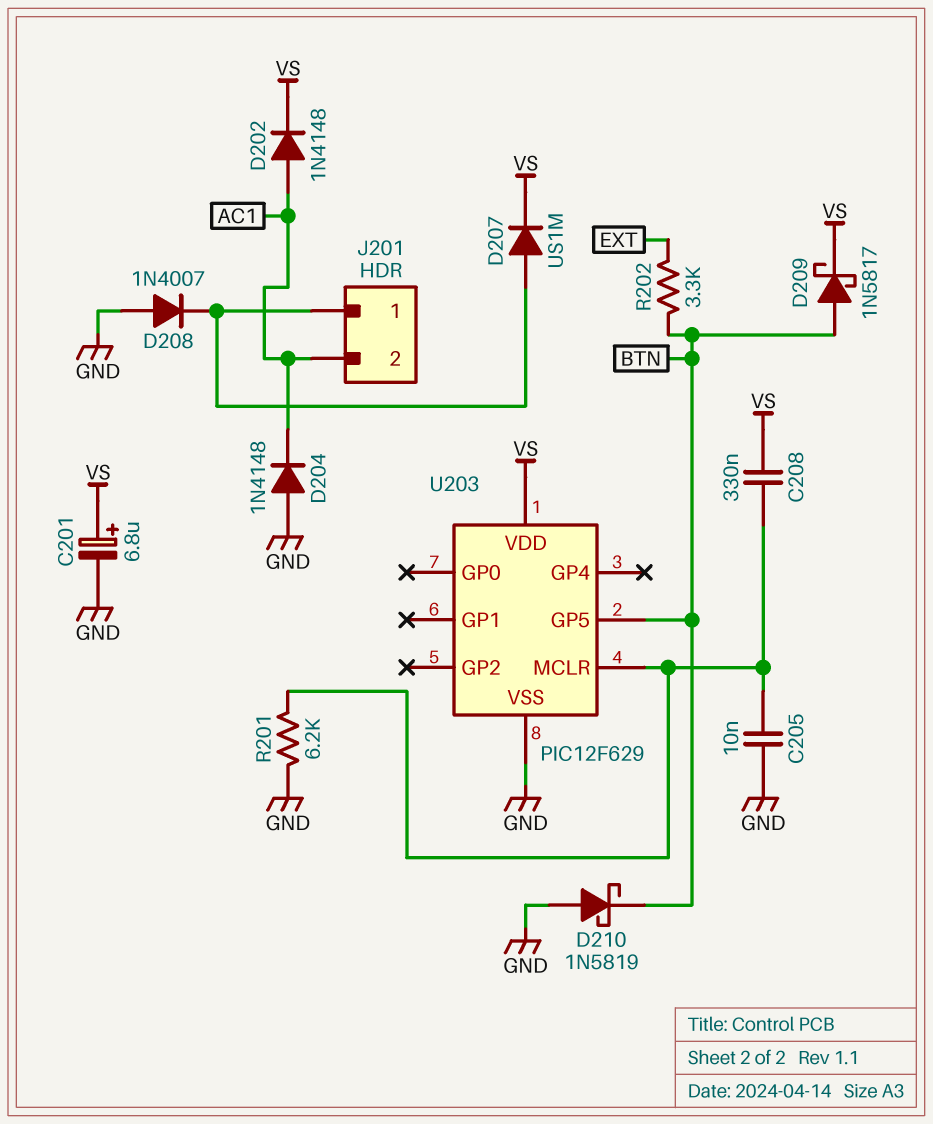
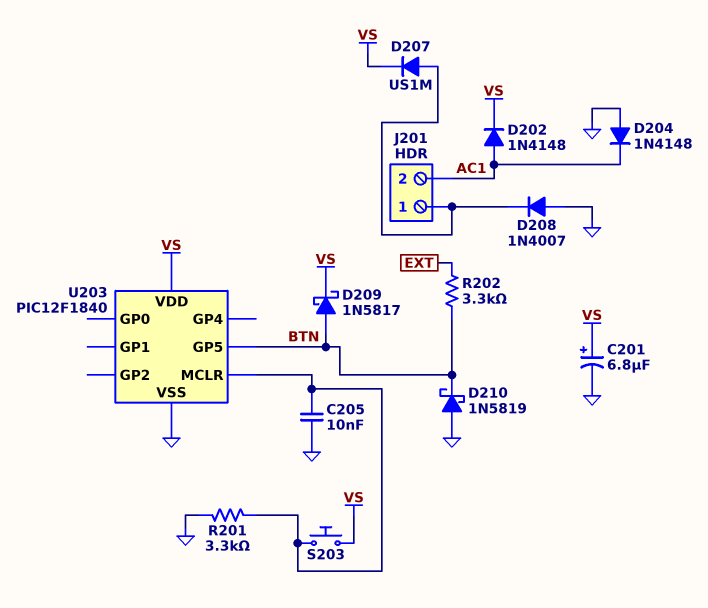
C208: 330nF (U203/MCLR, VS) -> none
R201: 6.2k (GND, U203/MCLR) -> 3.3k (GND, U203/MCLR)
S203: none -> button (U203/MCLR, VS)
U203: PIC12F629 -> PIC12F1840

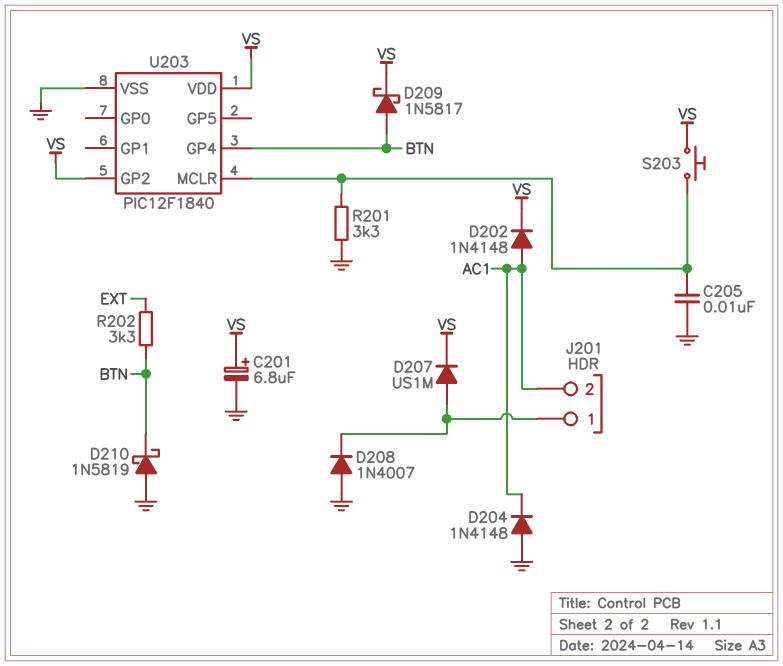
U203 pin GP2: none -> VS
U203 pin GP4: none -> BTN
U203 pin GP5: BTN -> none

